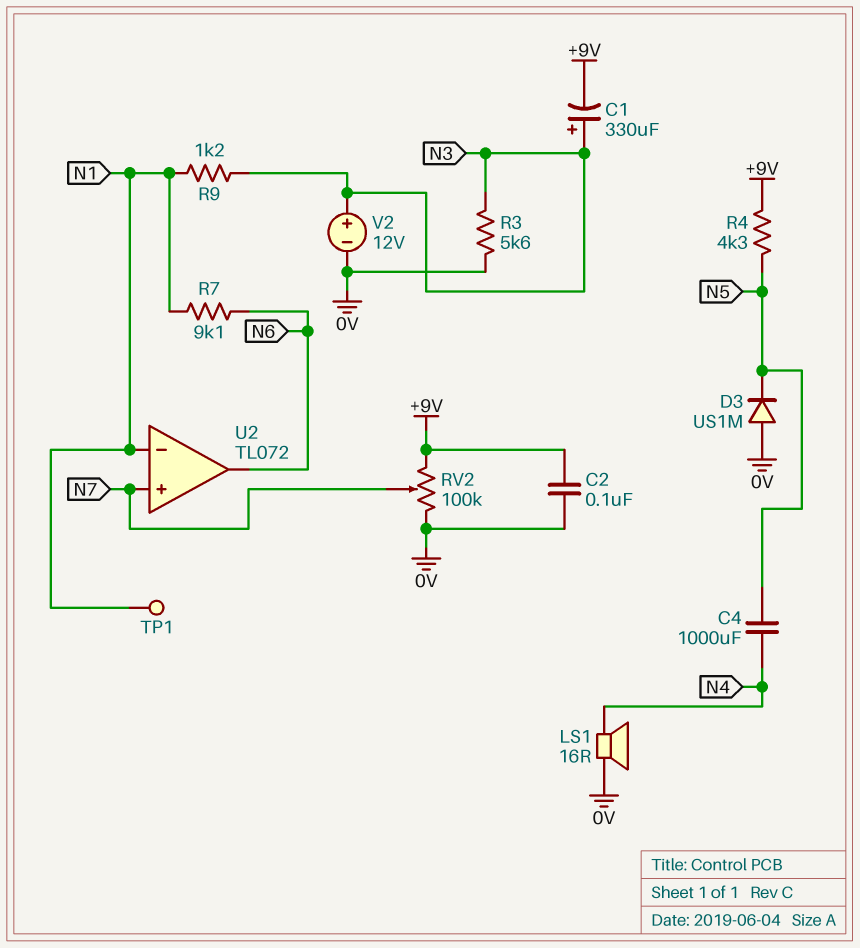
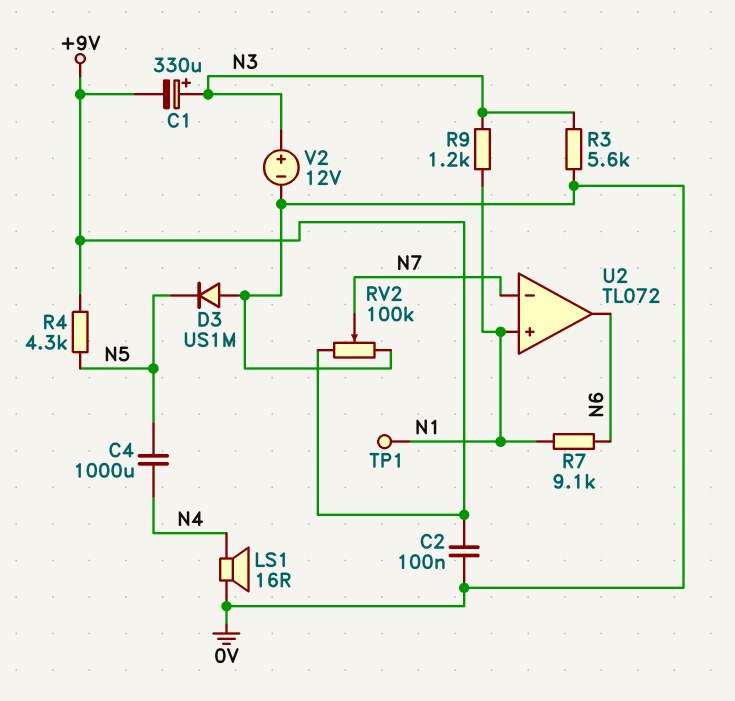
U2 pin in+: N7 -> N1
U2 pin in-: N1 -> N7

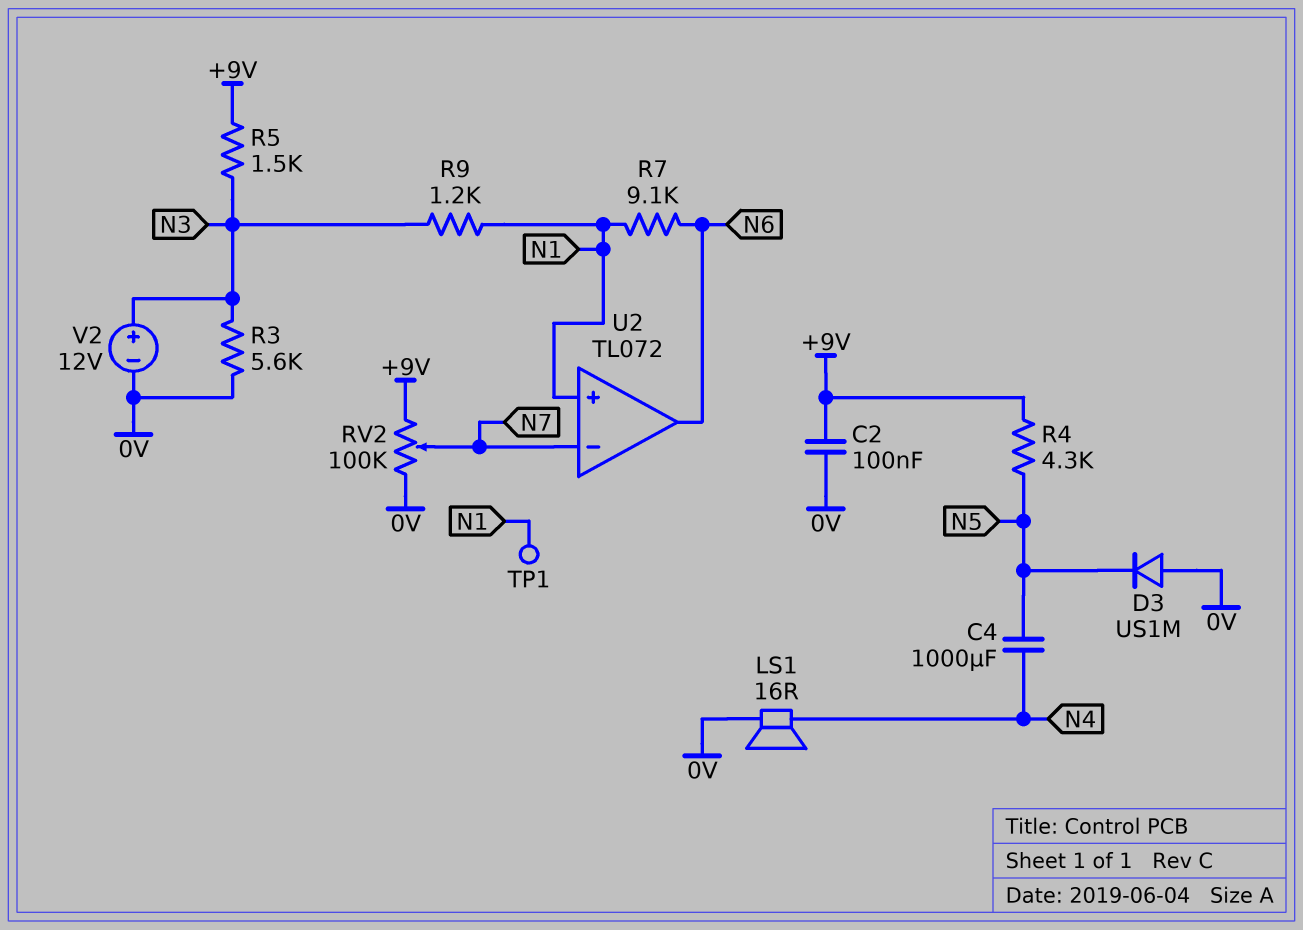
C1: 330uF (plus N3, minus +9V) -> none
R5: none -> 1.5k (+9V, N3)

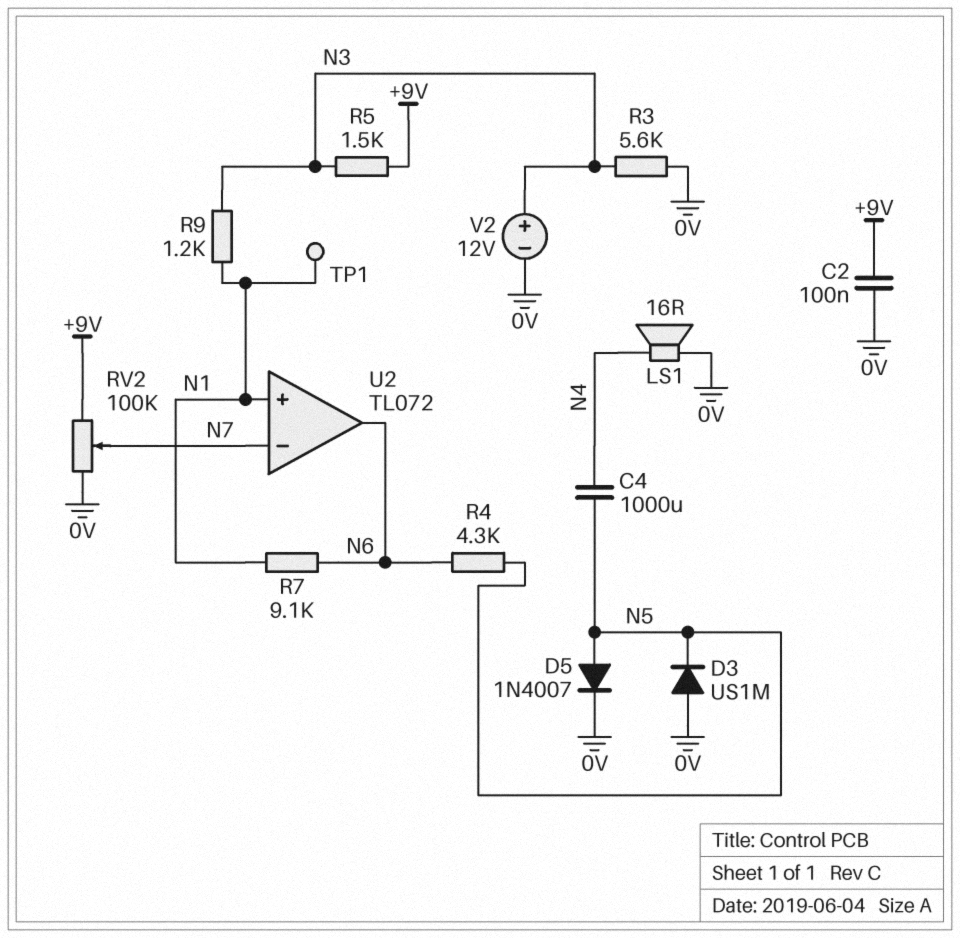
D5: none -> diode 1N4007 (A N5, K 0V)
R4: 4.3k (+9V, N5) -> 4.3k (N5, N6)

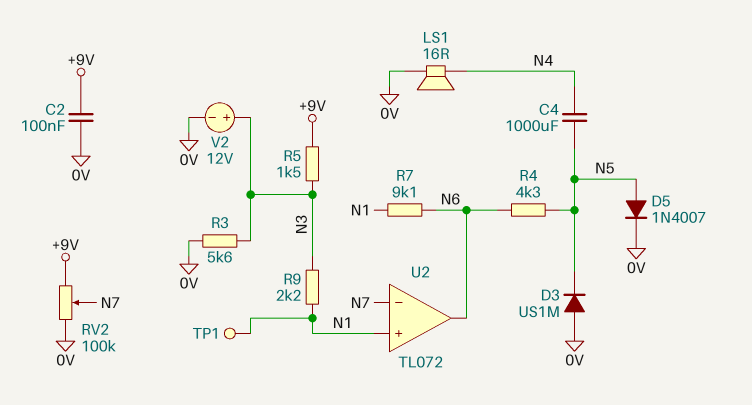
R9: 1.2k (N1, N3) -> 2.2k (N1, N3)

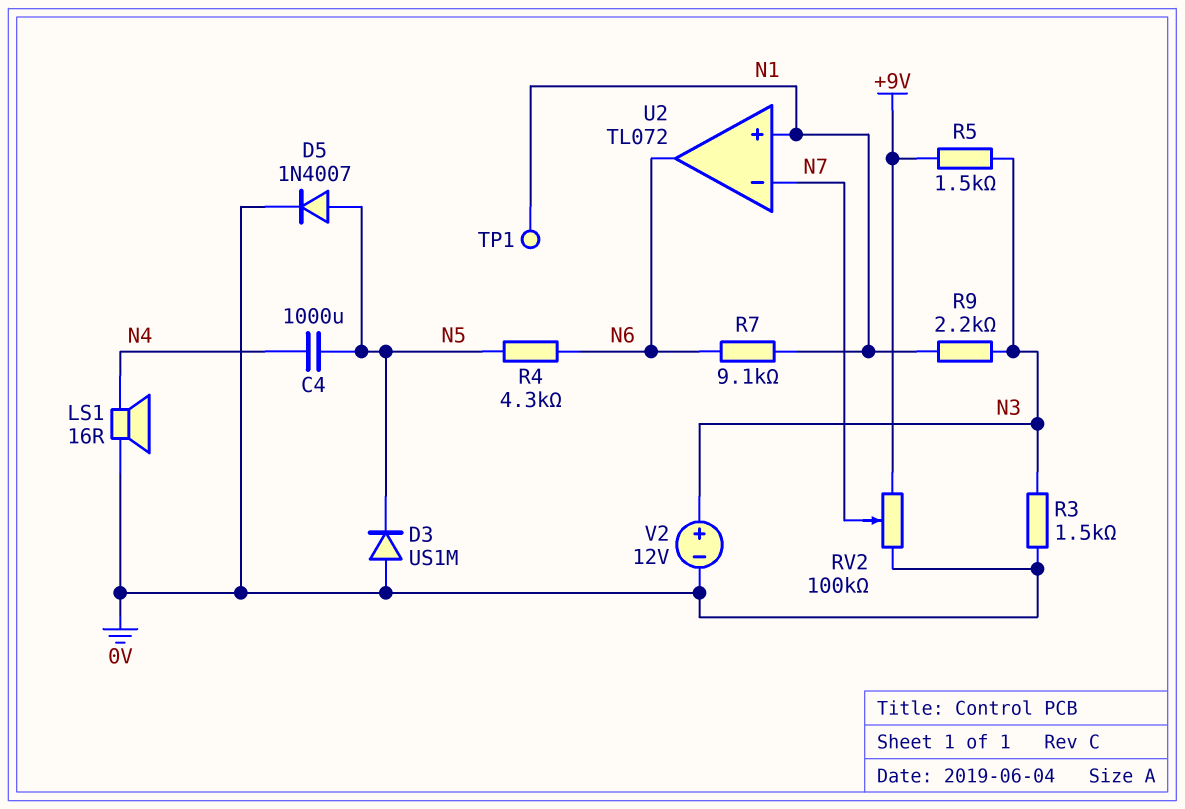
C2: 100nF (+9V, 0V) -> none
R3: 5.6k (0V, N3) -> 1.5k (0V, N3)

